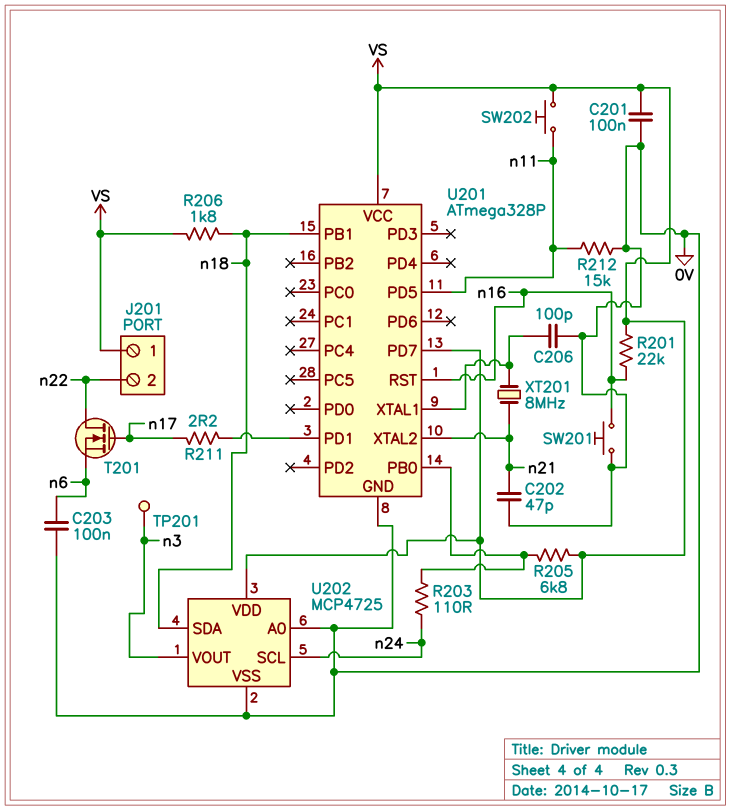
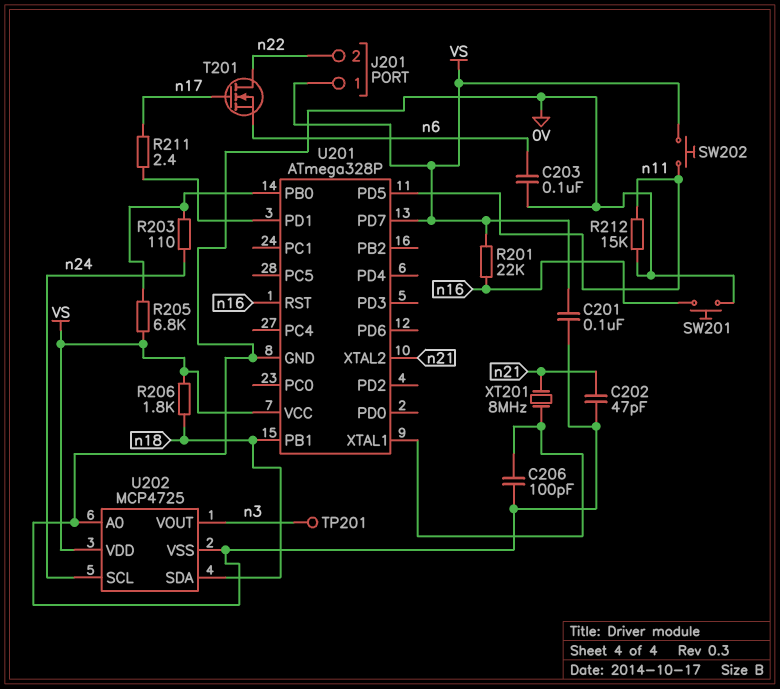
R211: 2.2 (U201/PD1, n17) -> 2.4 (U201/PD1, n17)

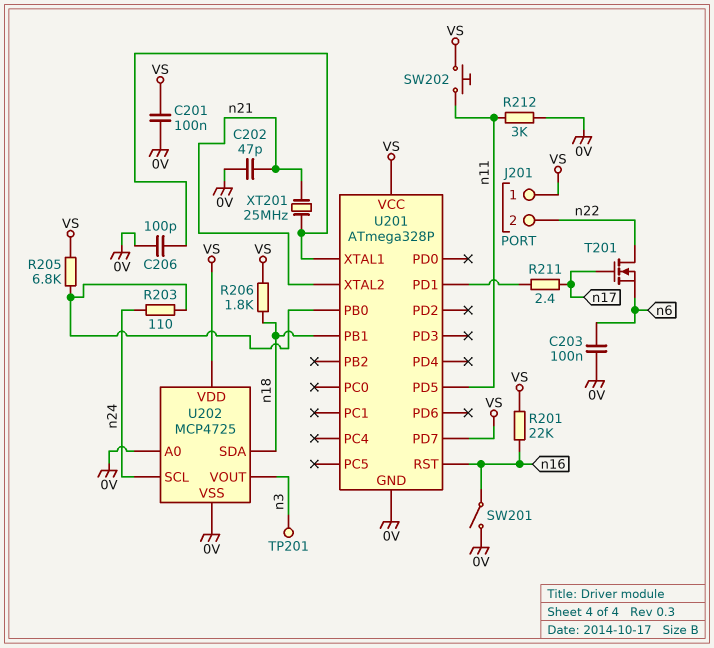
R212: 15k (0V, n11) -> 3k (0V, n11)
SW201: button (0V, n16) -> switch (0V, n16)
XT201: 8MHz (U201/XTAL1, n21) -> 25MHz (U201/XTAL1, n21)

